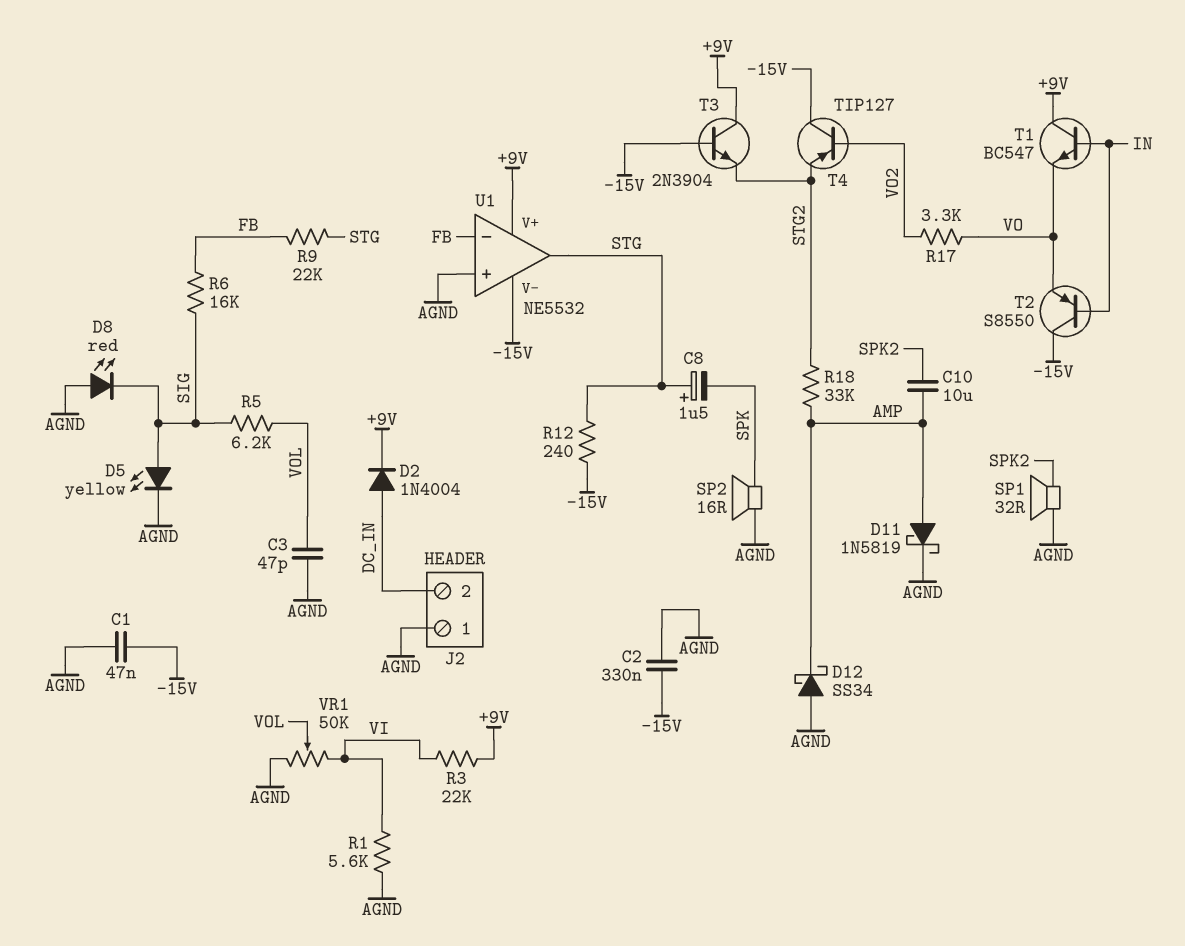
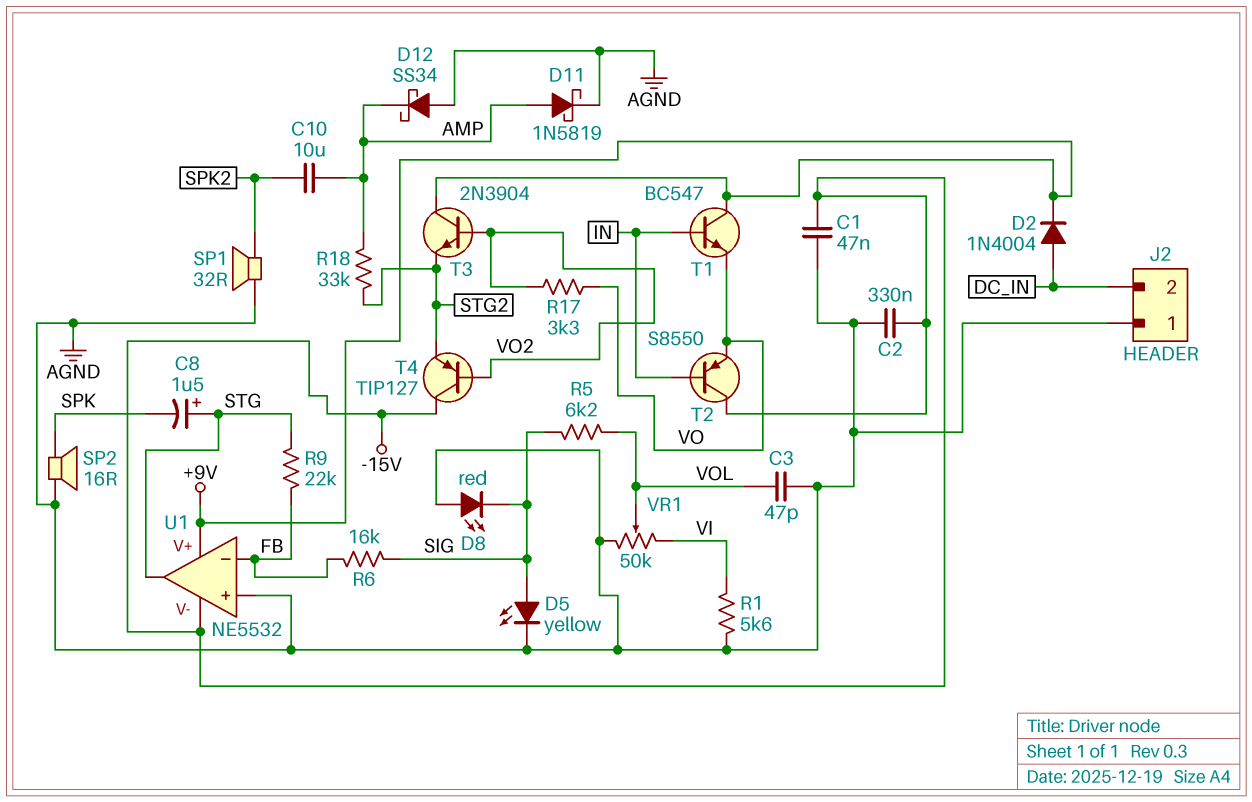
R3: 22k (+9V, VI) -> none
R12: 240 (-15V, STG) -> none
T3: NPN 2N3904 (B -15V, C +9V, E STG2) -> NPN 2N3904 (B VO2, C +9V, E STG2)

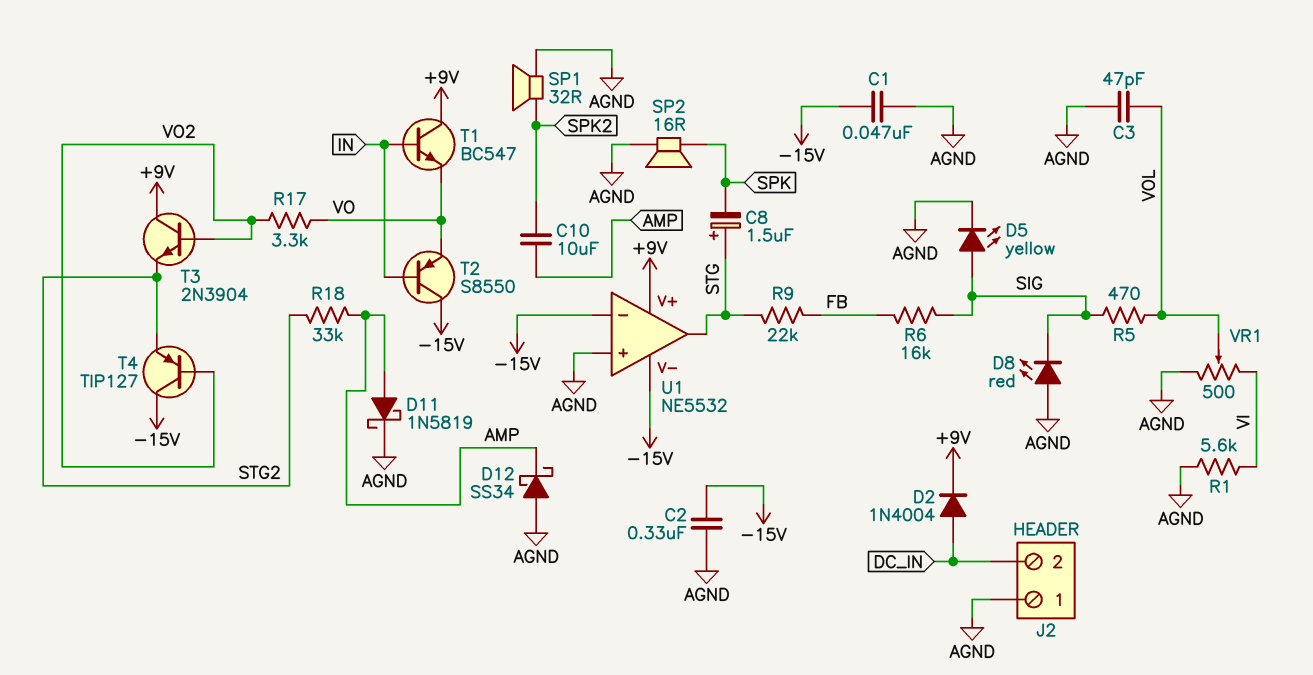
R5: 6.2k (SIG, VOL) -> 470 (SIG, VOL)
U1 pin in-: FB -> -15V
VR1: 50k (AGND, VI, wiper VOL) -> 500 (AGND, VI, wiper VOL)

